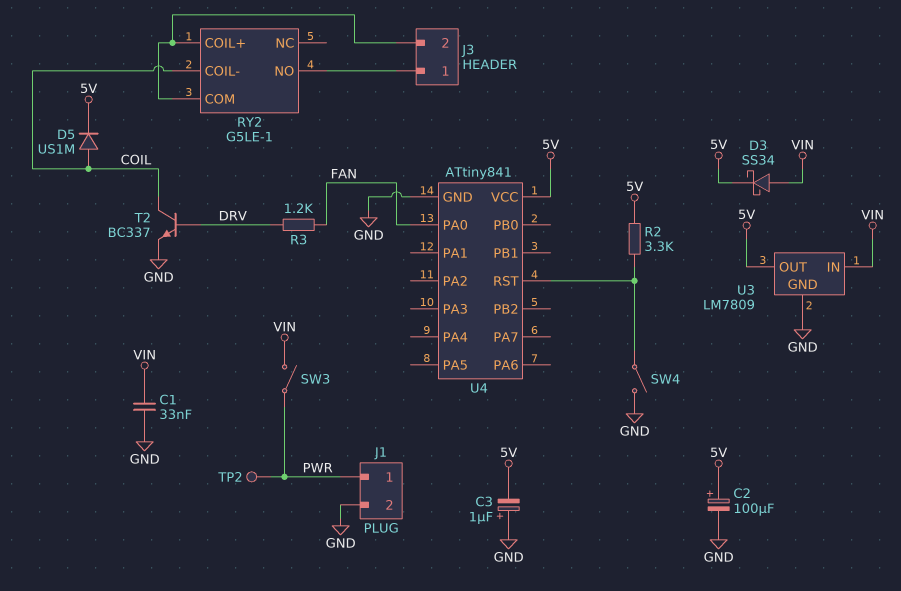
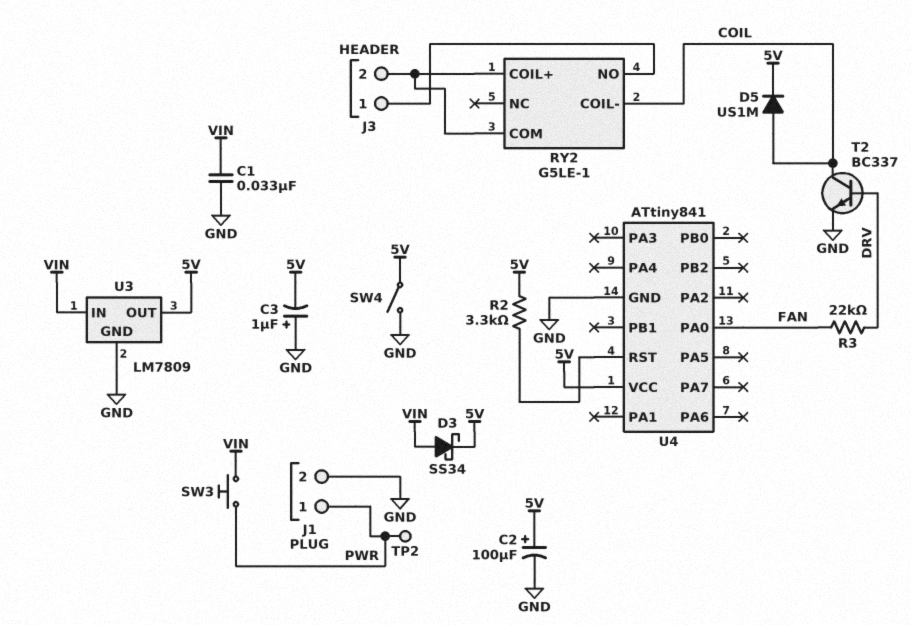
R3: 1.2k (DRV, FAN) -> 22k (DRV, FAN)
SW3: switch (PWR, VIN) -> button (PWR, VIN)
SW4: switch (GND, U4/RST) -> switch (5V, GND)

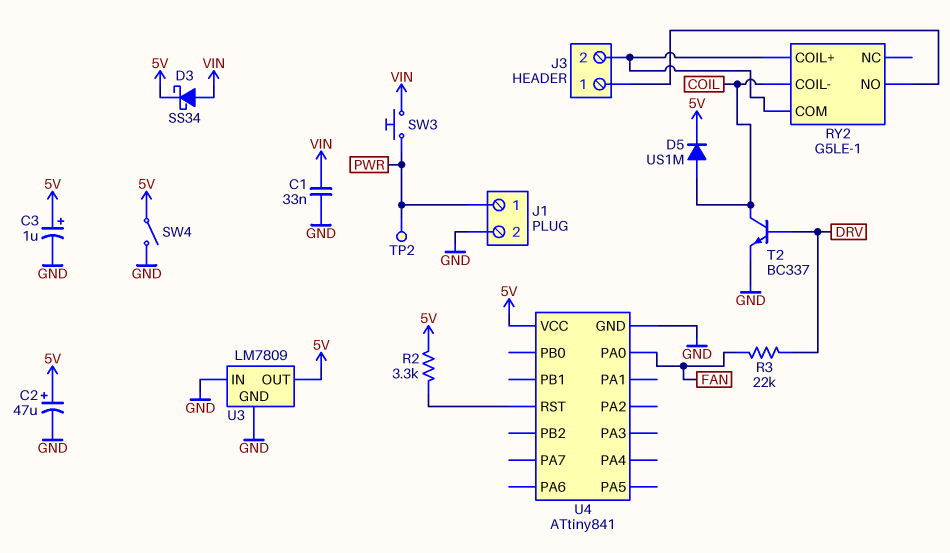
C2: 100uF (plus 5V, minus GND) -> 47uF (plus 5V, minus GND)
C3: 1uF (plus GND, minus 5V) -> 1uF (plus 5V, minus GND)
U3 pin IN: VIN -> GND

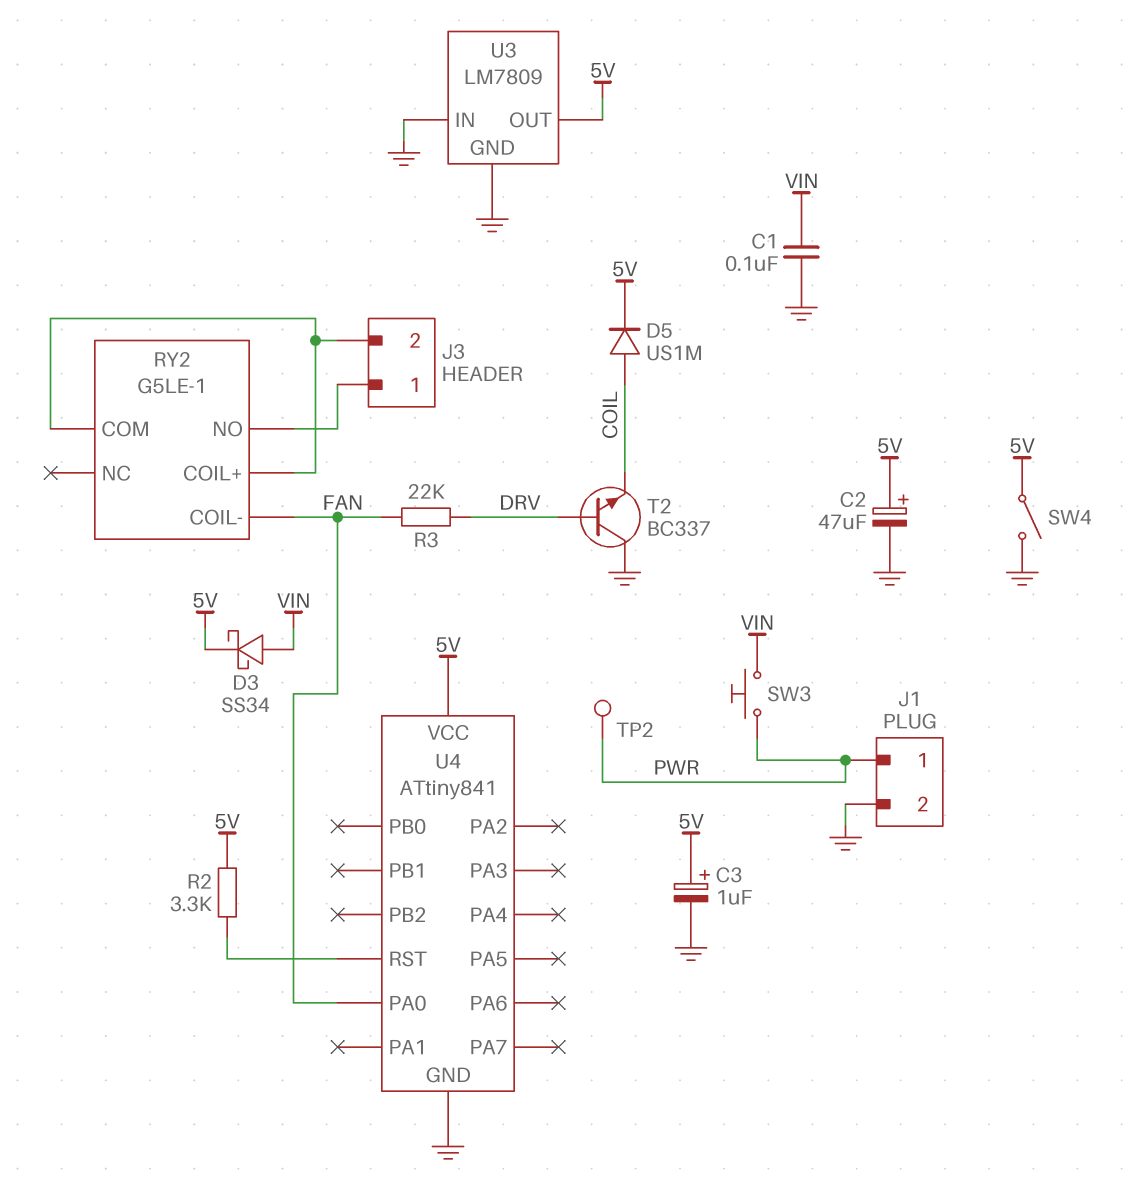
C1: 33nF (GND, VIN) -> 100nF (GND, VIN)
RY2 pin COIL-: COIL -> FAN
T2: NPN BC337 (B DRV, C COIL, E GND) -> NPN BC337 (B DRV, C GND, E COIL)

